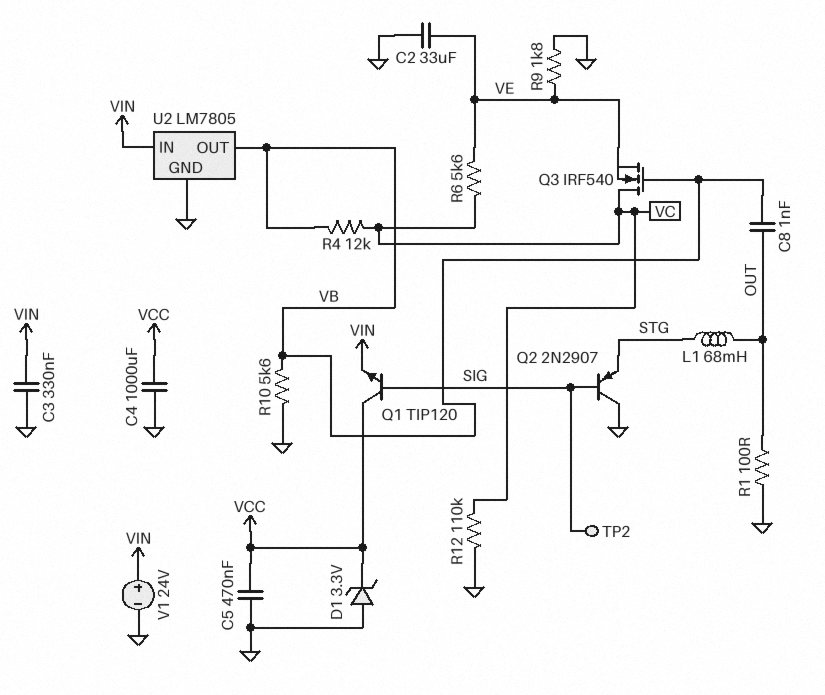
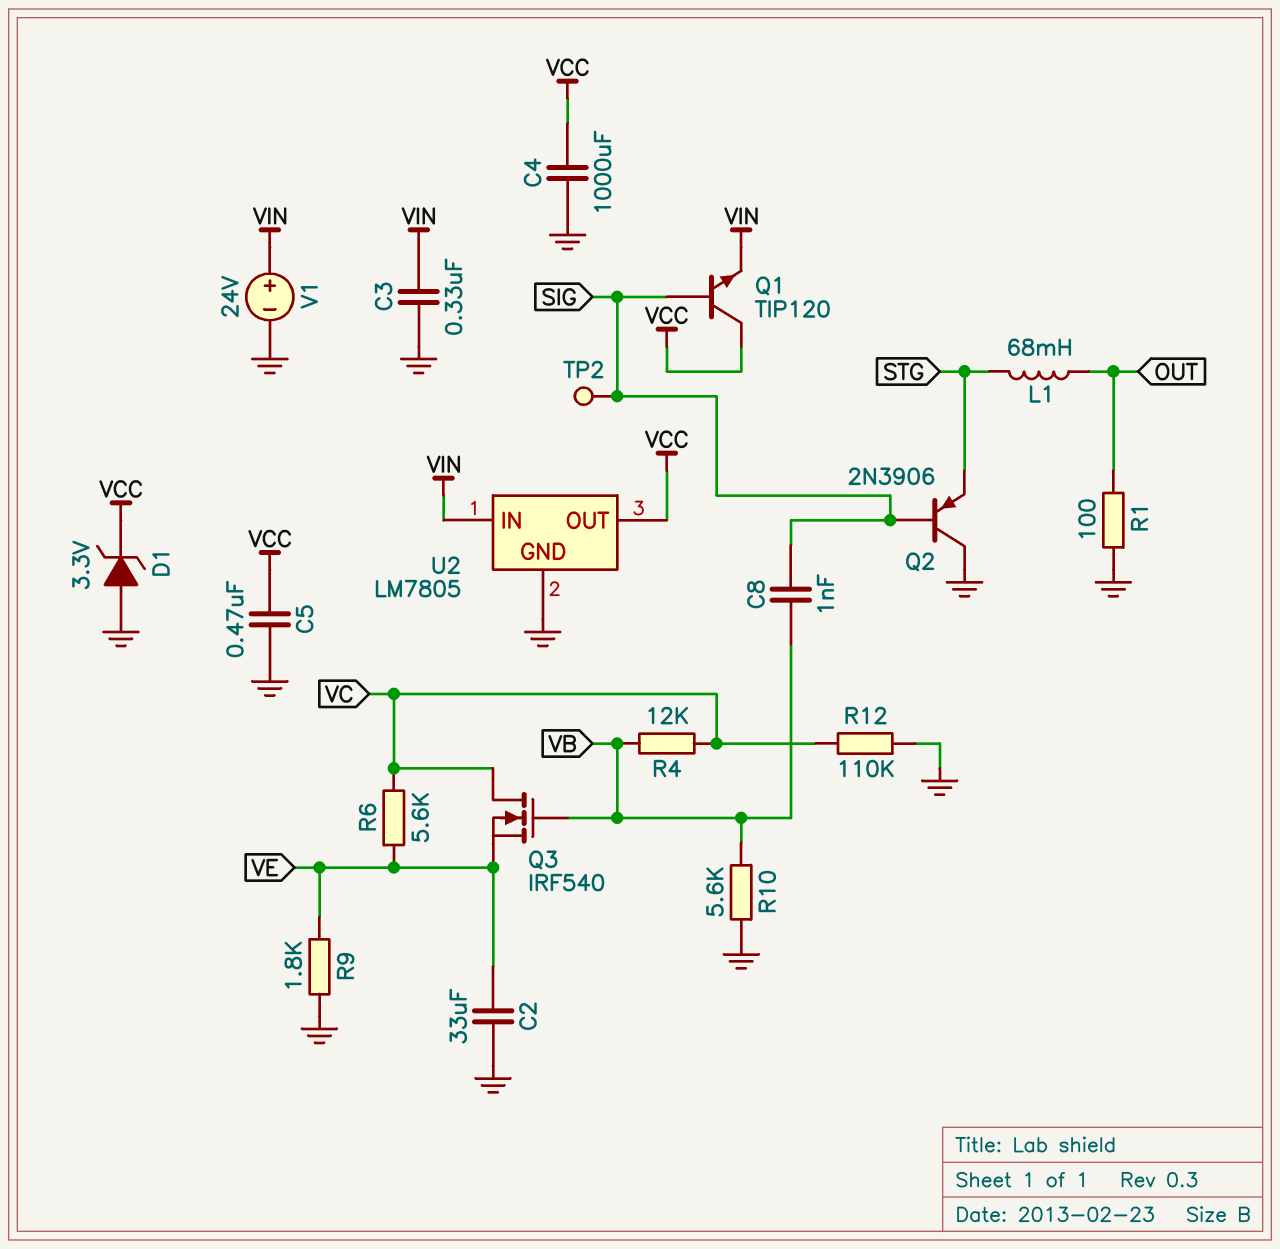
C8: 1nF (OUT, VB) -> 1nF (SIG, VB)
Q2: PNP 2N2907 (B SIG, C GND, E STG) -> PNP 2N3906 (B SIG, C GND, E STG)
U2 pin OUT: VB -> VCC

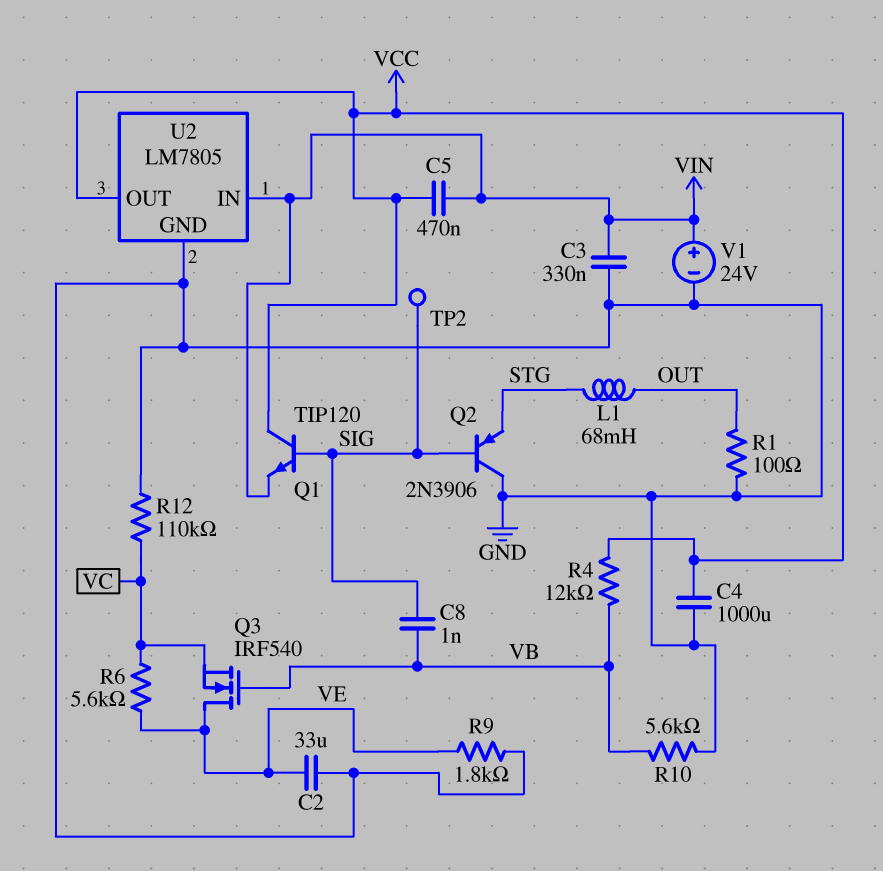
C5: 470nF (GND, VCC) -> 470nF (VCC, VIN)
D1: zener 3.3V (A GND, K VCC) -> none
Q3: NMOS IRF540 (G VB, D VC, S VE) -> NMOS IRF540 (G VB, D VE, S VC)
R4: 12k (VB, VC) -> 12k (VB, VCC)

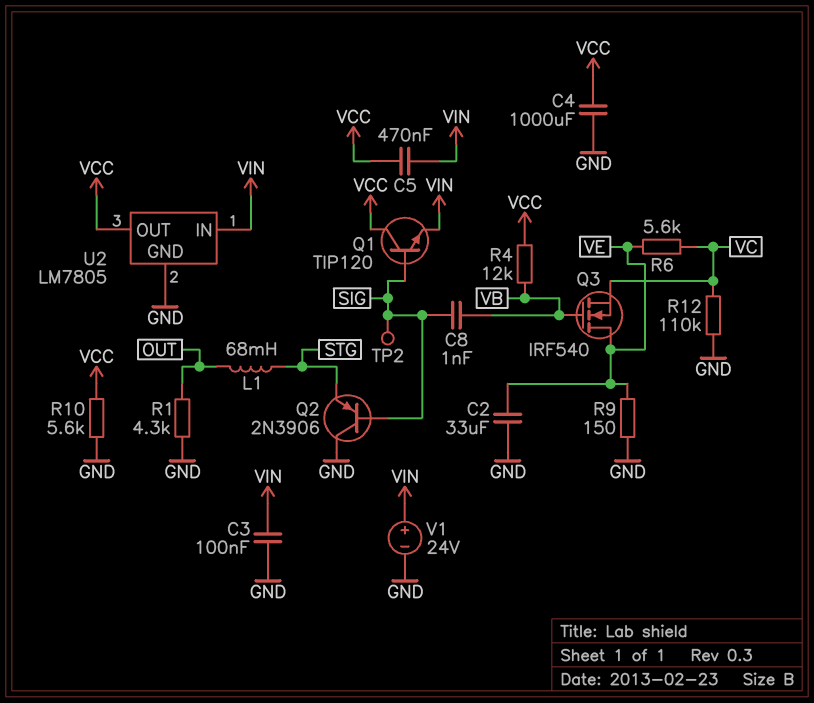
C3: 330nF (GND, VIN) -> 100nF (GND, VIN)
R1: 100 (GND, OUT) -> 4.3k (GND, OUT)
R9: 1.8k (GND, VE) -> 150 (GND, VE)
R10: 5.6k (GND, VB) -> 5.6k (GND, VCC)

